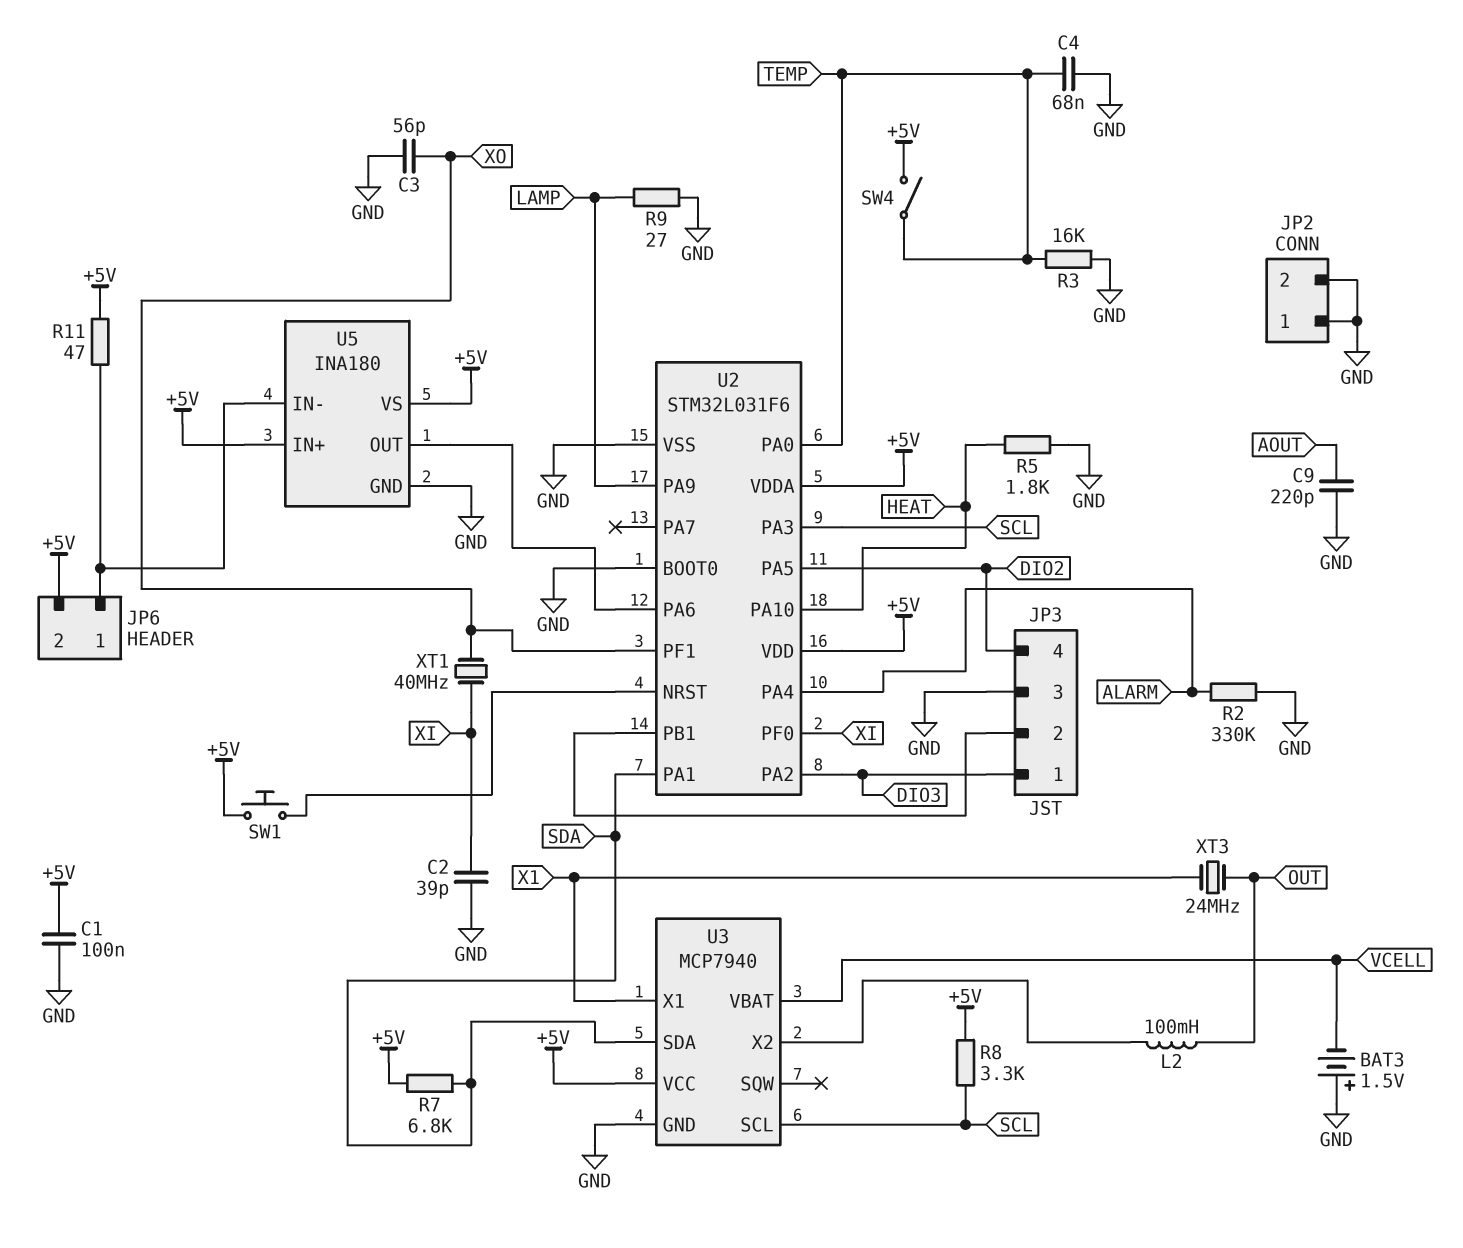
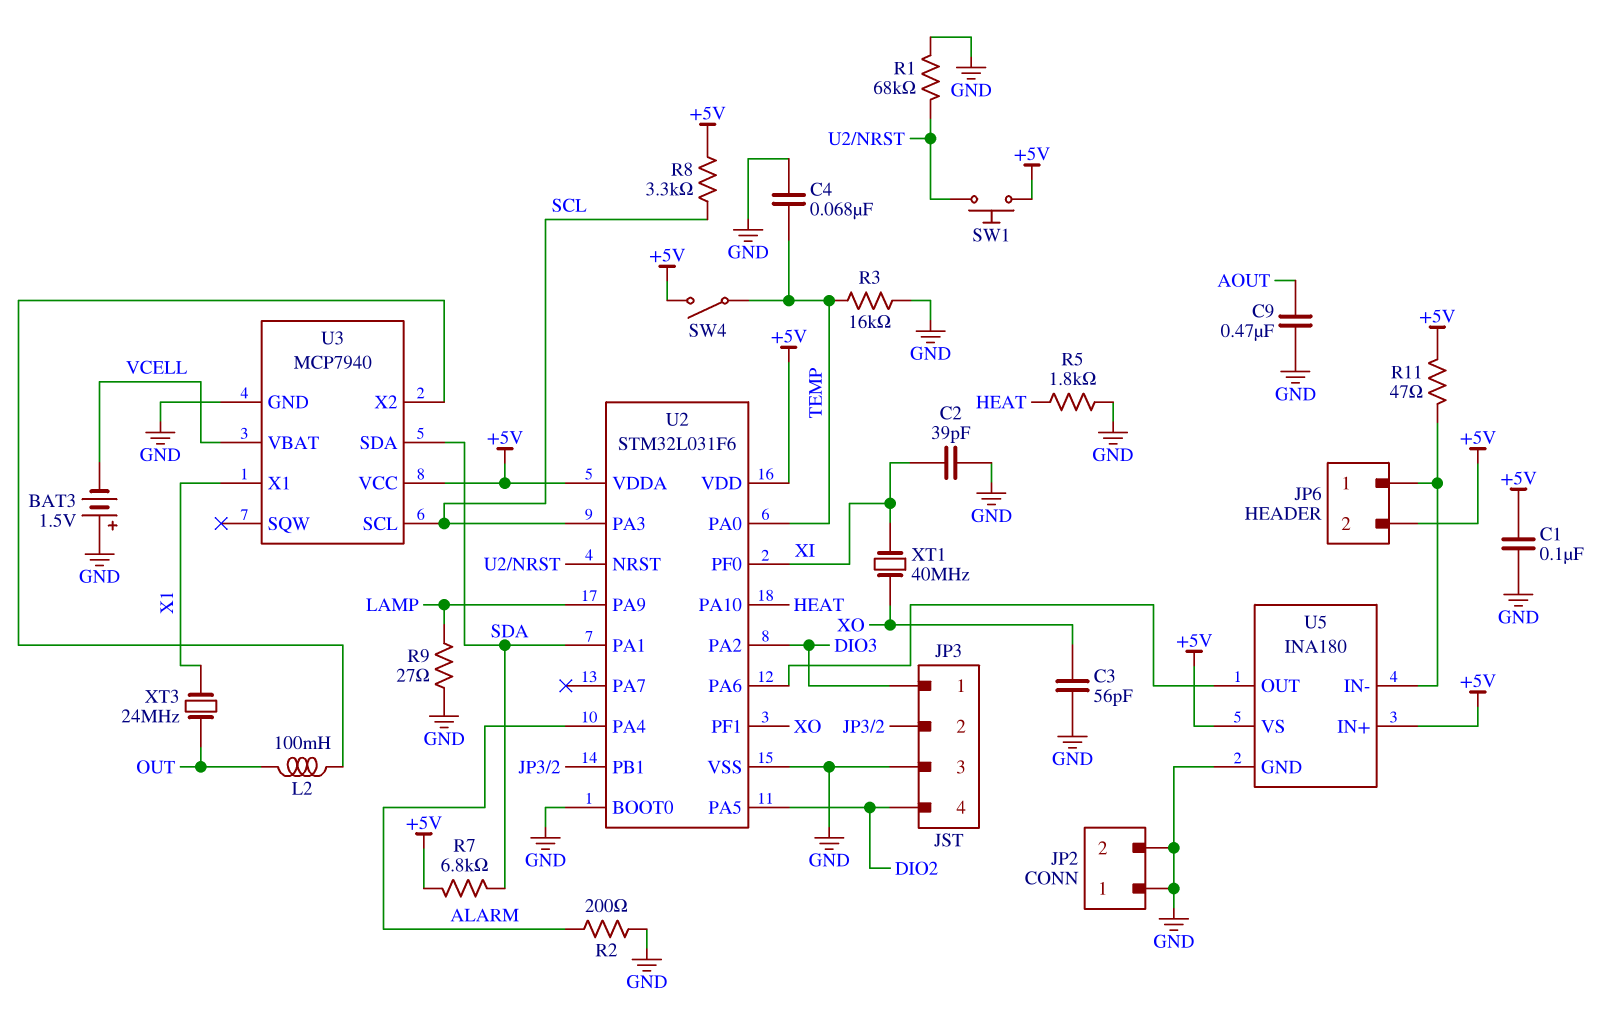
C9: 220pF (AOUT, GND) -> 470nF (AOUT, GND)
R1: none -> 68k (GND, U2/NRST)
R2: 330k (ALARM, GND) -> 200 (ALARM, GND)

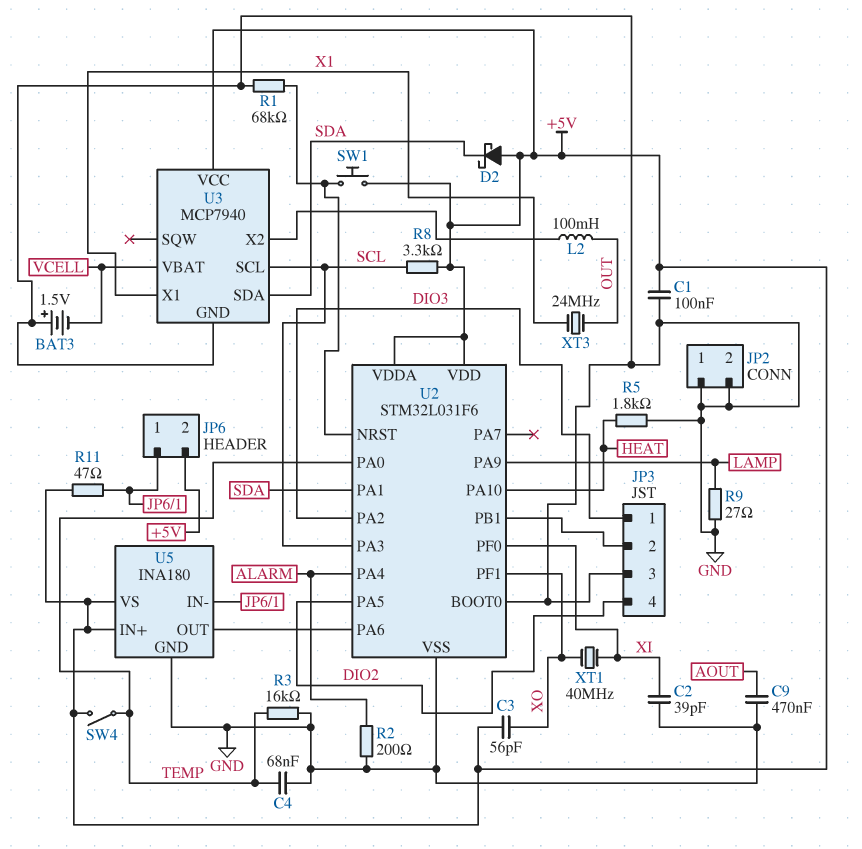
C3: 56pF (GND, XO) -> 56pF (+5V, XO)
D2: none -> schottky (A +5V, K SDA)
R7: 6.8k (+5V, SDA) -> none

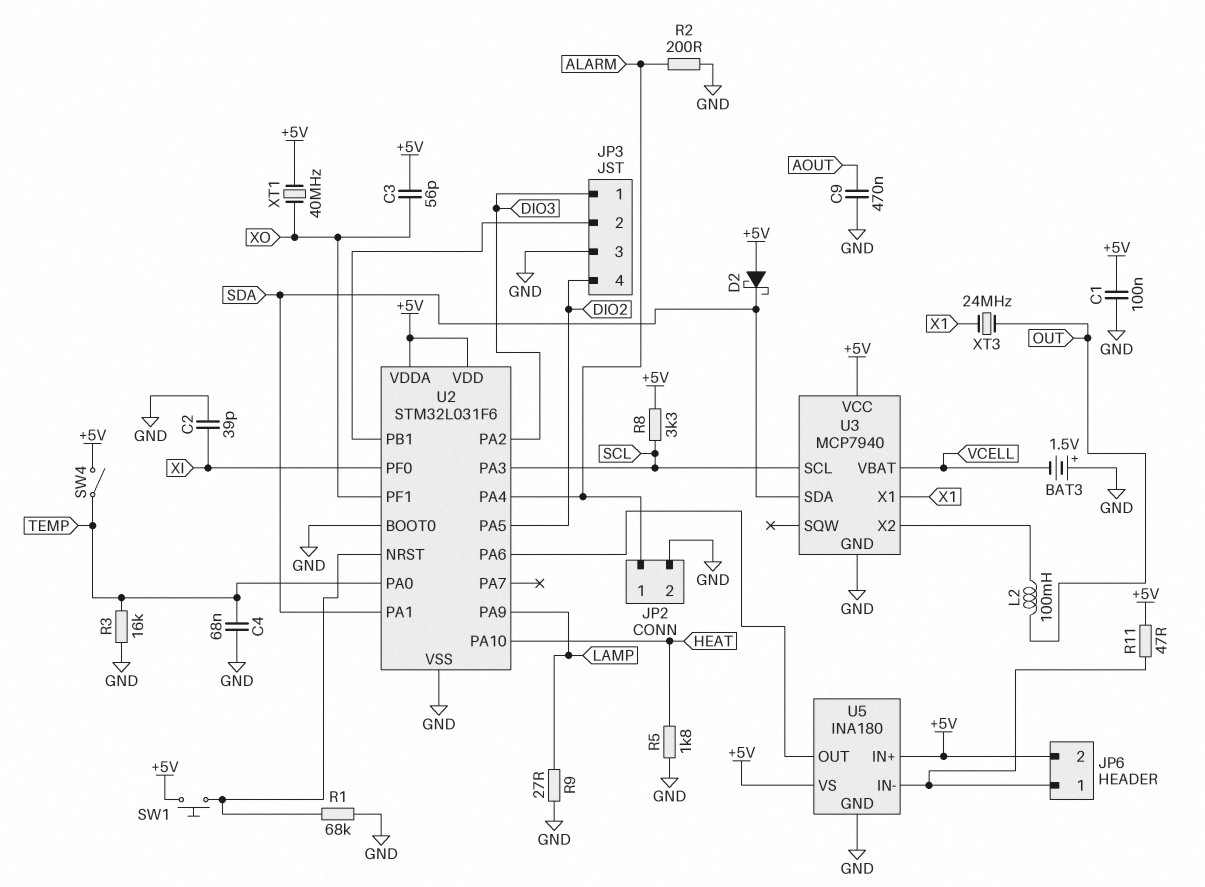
JP2 pin 1: GND -> ALARM
XT1: 40MHz (XI, XO) -> 40MHz (+5V, XO)

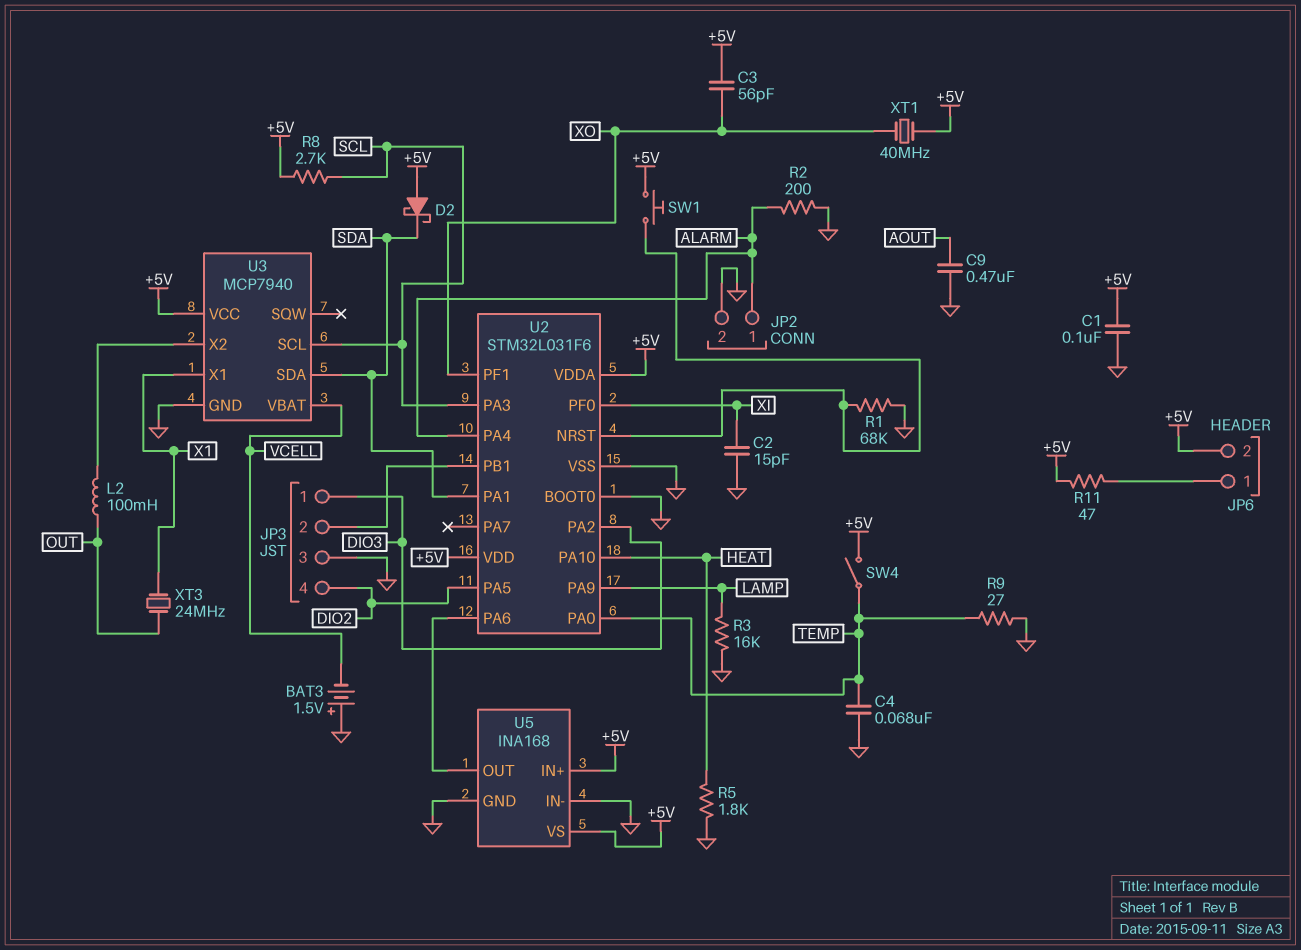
C2: 39pF (GND, XI) -> 15pF (GND, XI)
R3: 16k (GND, TEMP) -> 16k (GND, LAMP)
R8: 3.3k (+5V, SCL) -> 2.7k (+5V, SCL)
R9: 27 (GND, LAMP) -> 27 (GND, TEMP)
U5: INA180 -> INA168
U5 pin IN-: JP6/1 -> GND

